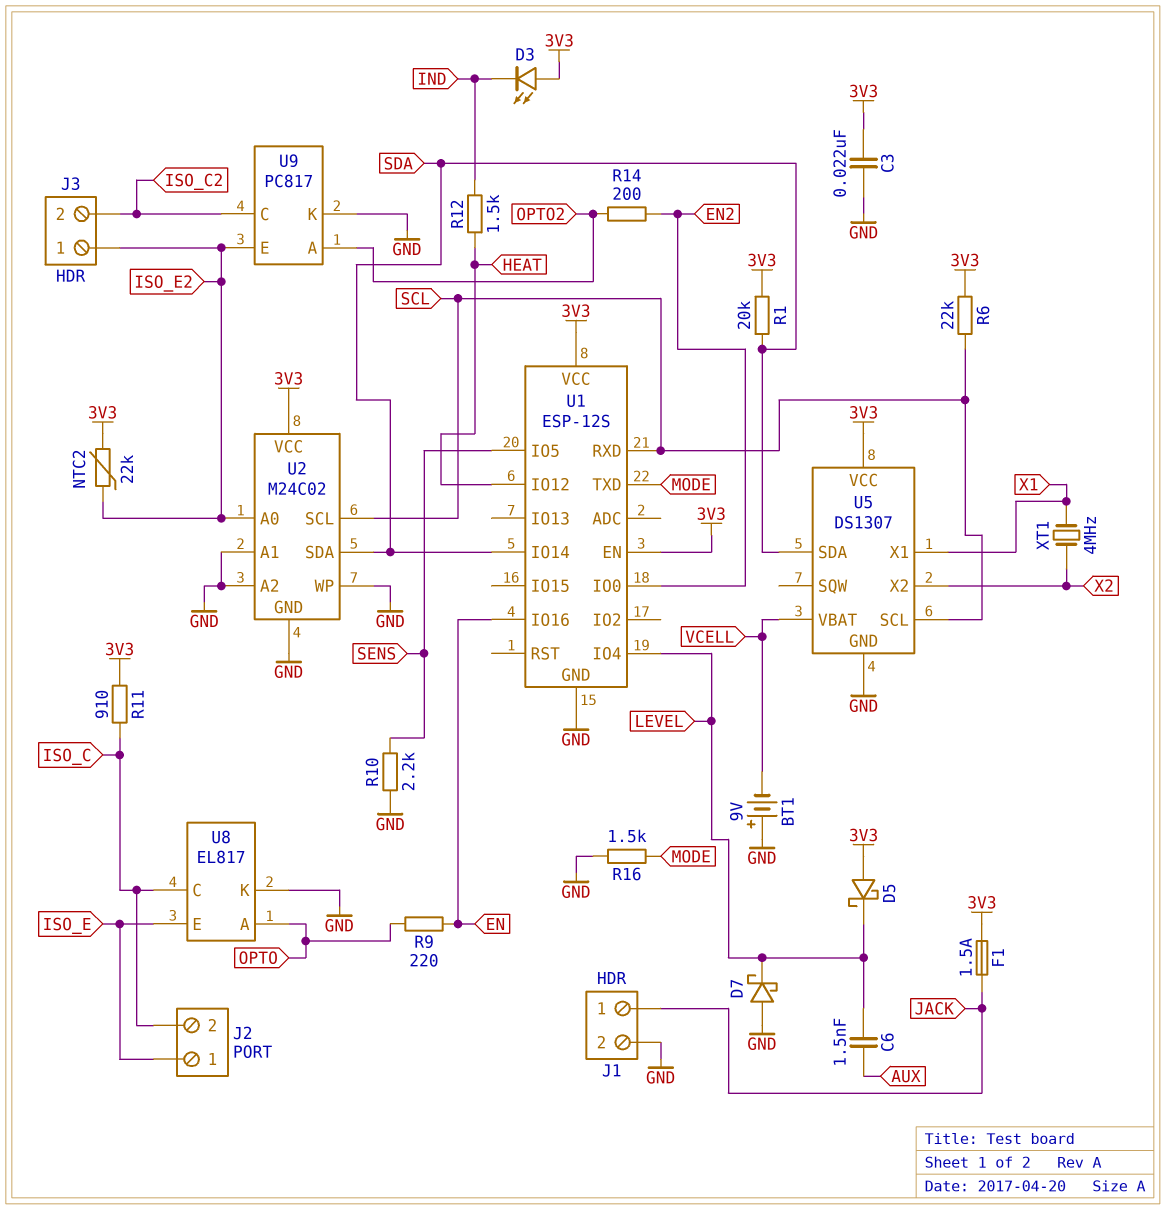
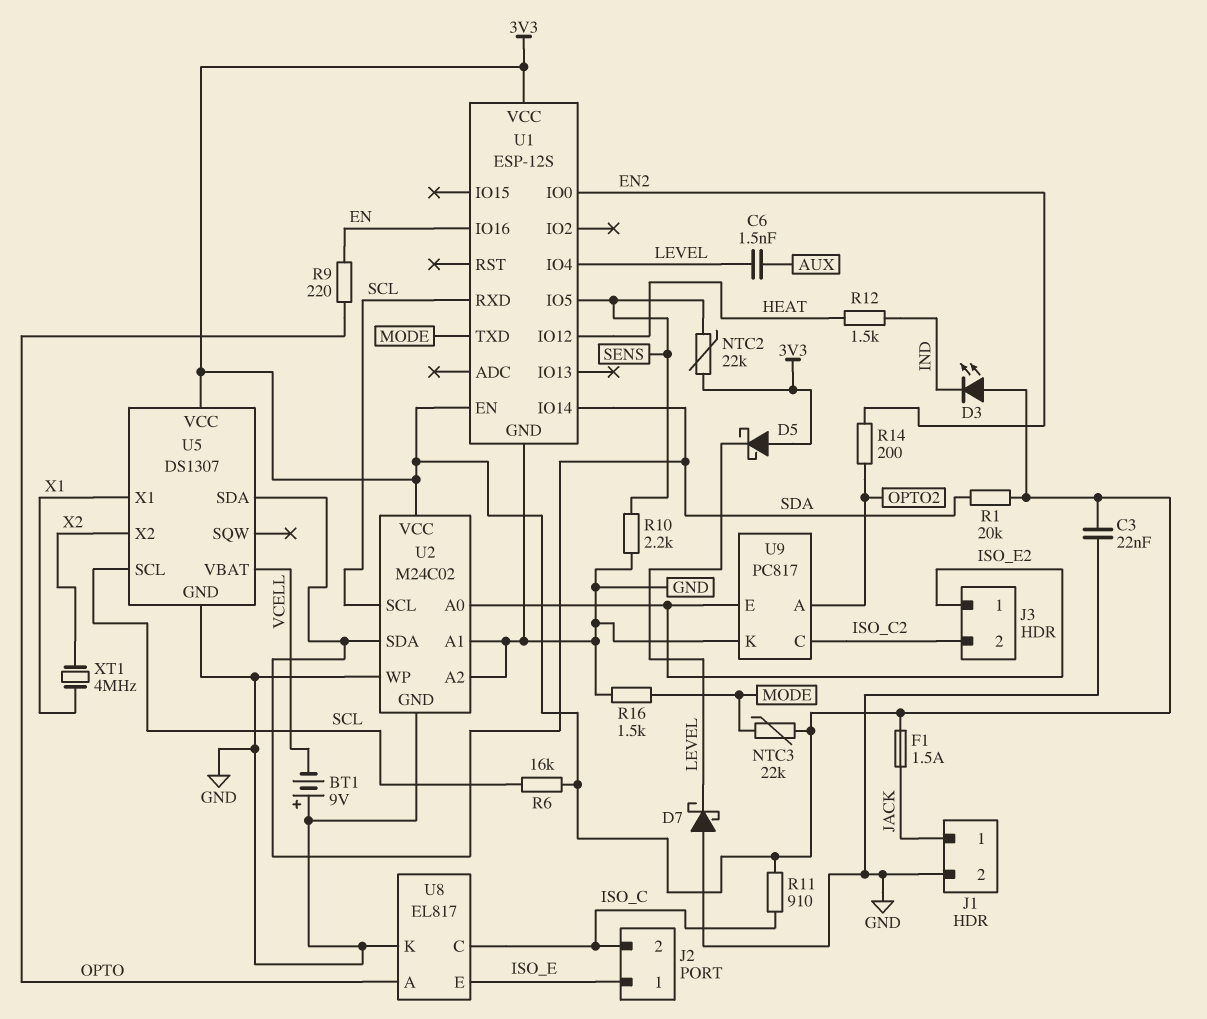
NTC2: 22k (3V3, ISO_E2) -> 22k (3V3, SENS)
NTC3: none -> 22k (3V3, MODE)
R6: 22k (3V3, SCL) -> 16k (3V3, SCL)

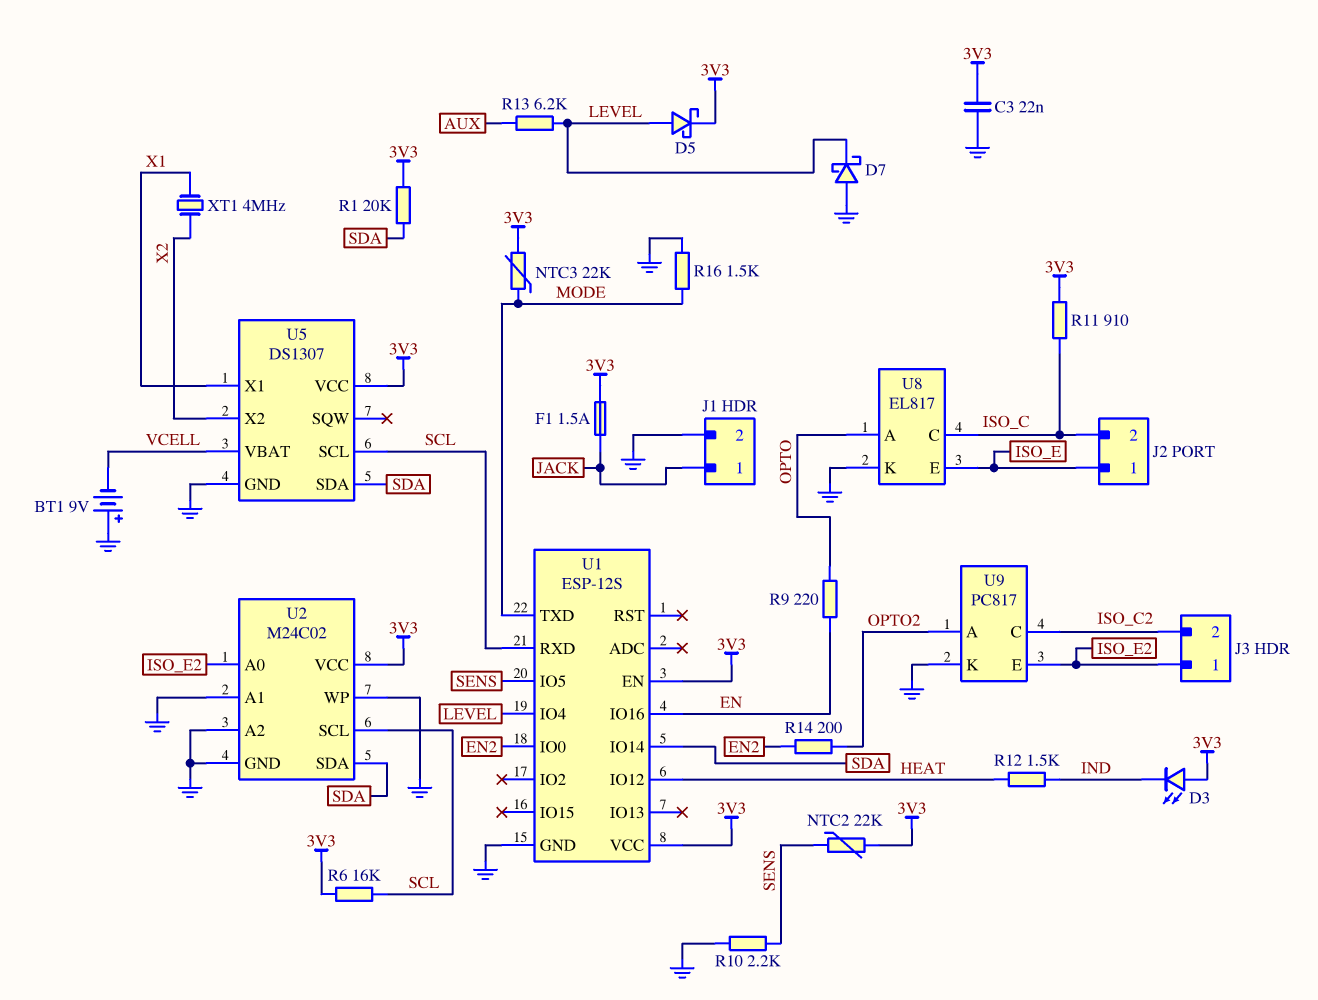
C6: 1.5nF (AUX, LEVEL) -> none
D5: schottky (A 3V3, K LEVEL) -> schottky (A LEVEL, K 3V3)
R13: none -> 6.2k (AUX, LEVEL)

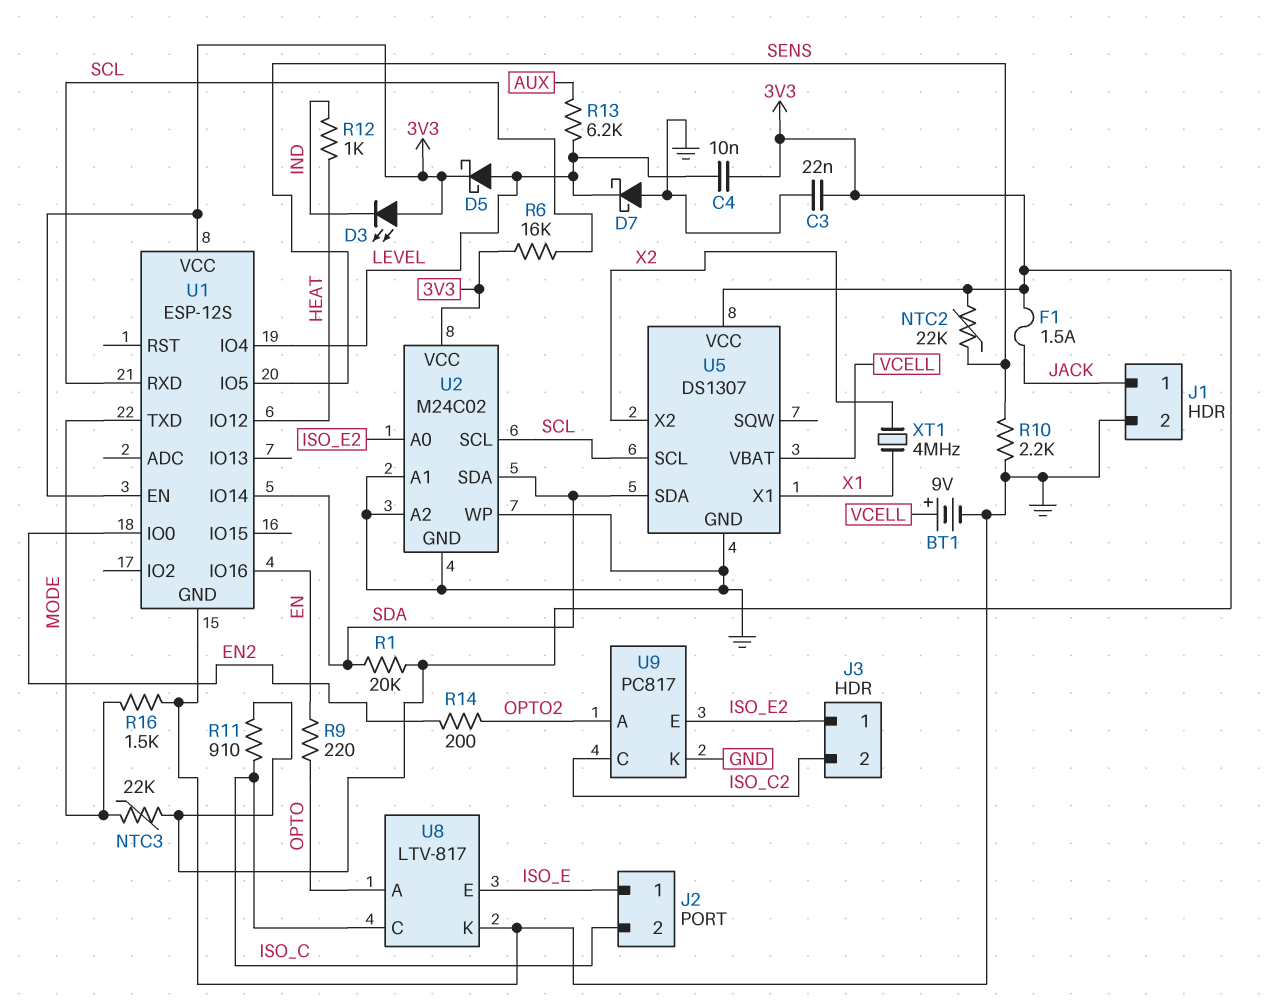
BT1: 9V (plus GND, minus VCELL) -> 9V (plus VCELL, minus GND)
C4: none -> 10nF (3V3, LEVEL)
R12: 1.5k (HEAT, IND) -> 1k (HEAT, IND)
U8: EL817 -> LTV-817

